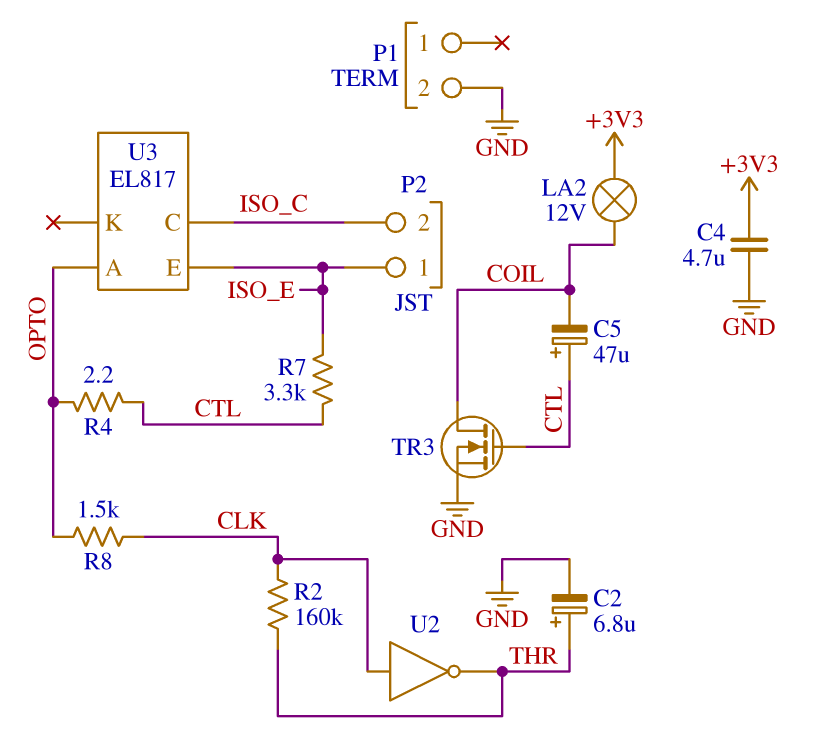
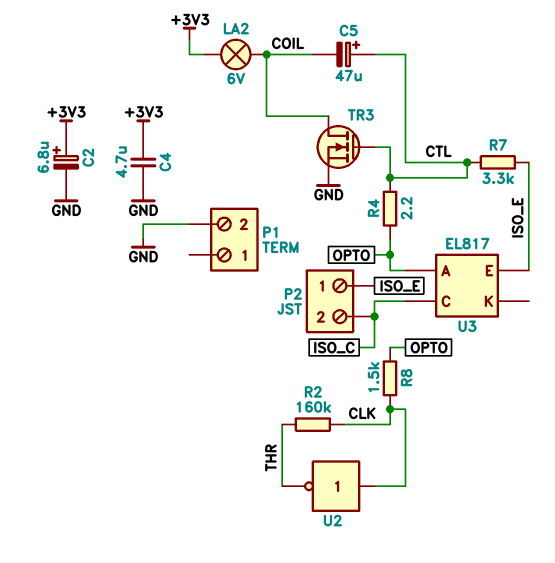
C2: 6.8uF (plus THR, minus GND) -> 6.8uF (plus +3V3, minus GND)
LA2: lamp 12V (+3V3, COIL) -> lamp 6V (+3V3, COIL)

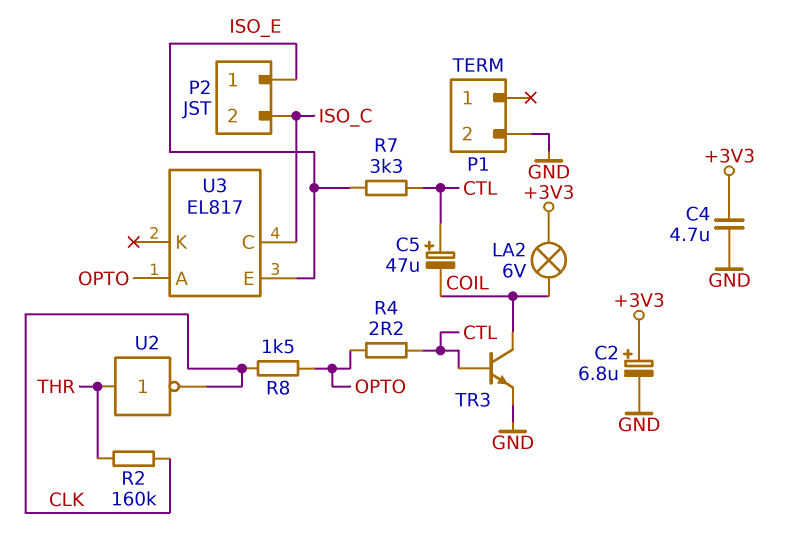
TR3: NMOS (G CTL, D COIL, S GND) -> NPN (B CTL, C COIL, E GND)
U2: NOT (in CLK, out THR) -> NOT (in THR, out CLK)

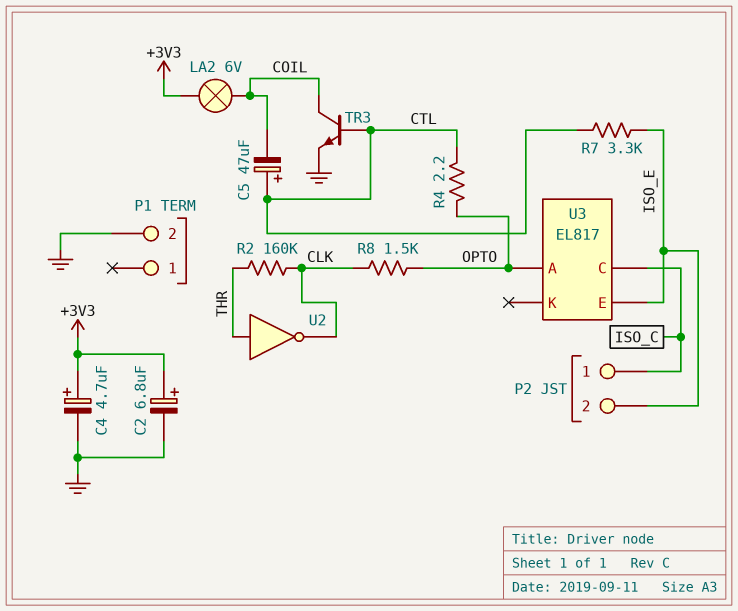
C4: 4.7uF (+3V3, GND) -> 4.7uF (plus +3V3, minus GND)
P2 pin 1: ISO_E -> ISO_C
P2 pin 2: ISO_C -> ISO_E

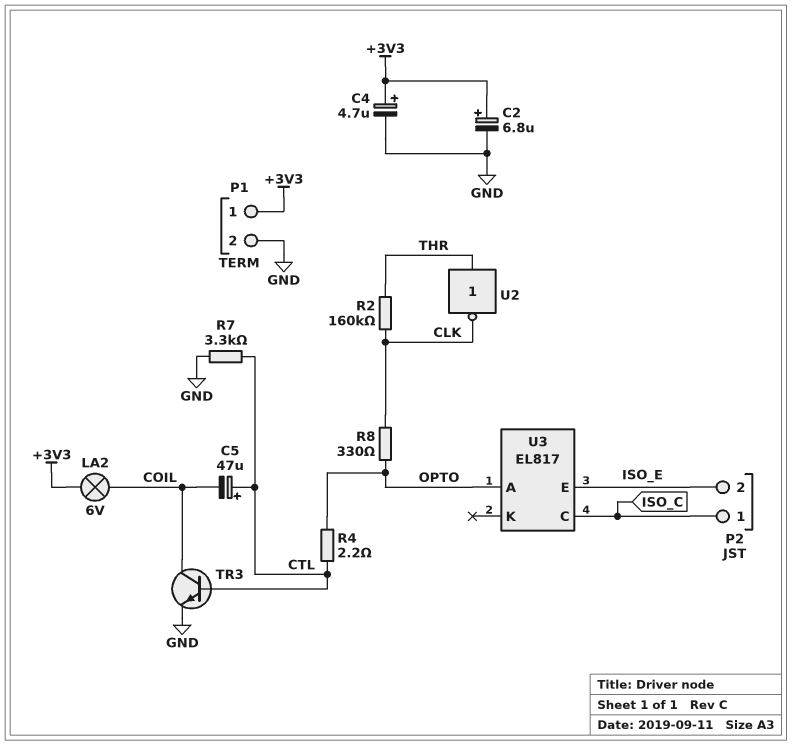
P1 pin 1: none -> +3V3
R7: 3.3k (CTL, ISO_E) -> 3.3k (CTL, GND)
R8: 1.5k (CLK, OPTO) -> 330 (CLK, OPTO)

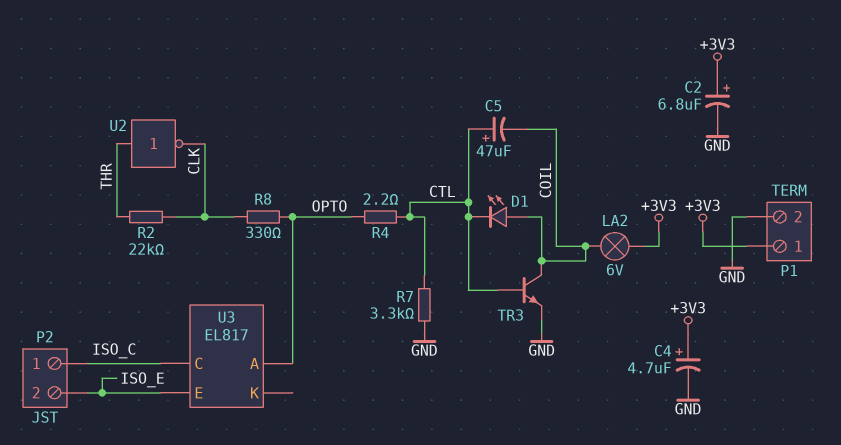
D1: none -> LED (A COIL, K CTL)
R2: 160k (CLK, THR) -> 22k (CLK, THR)

